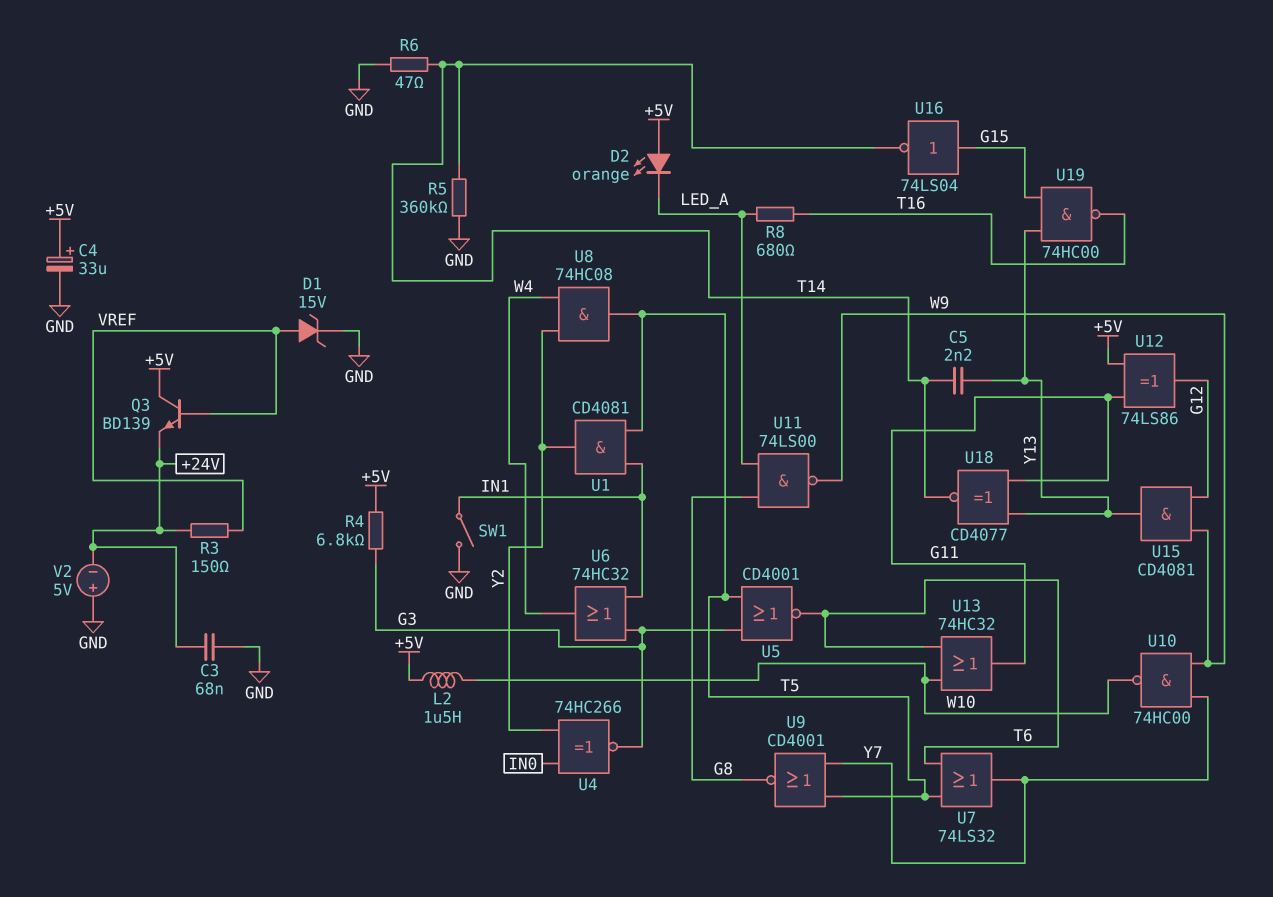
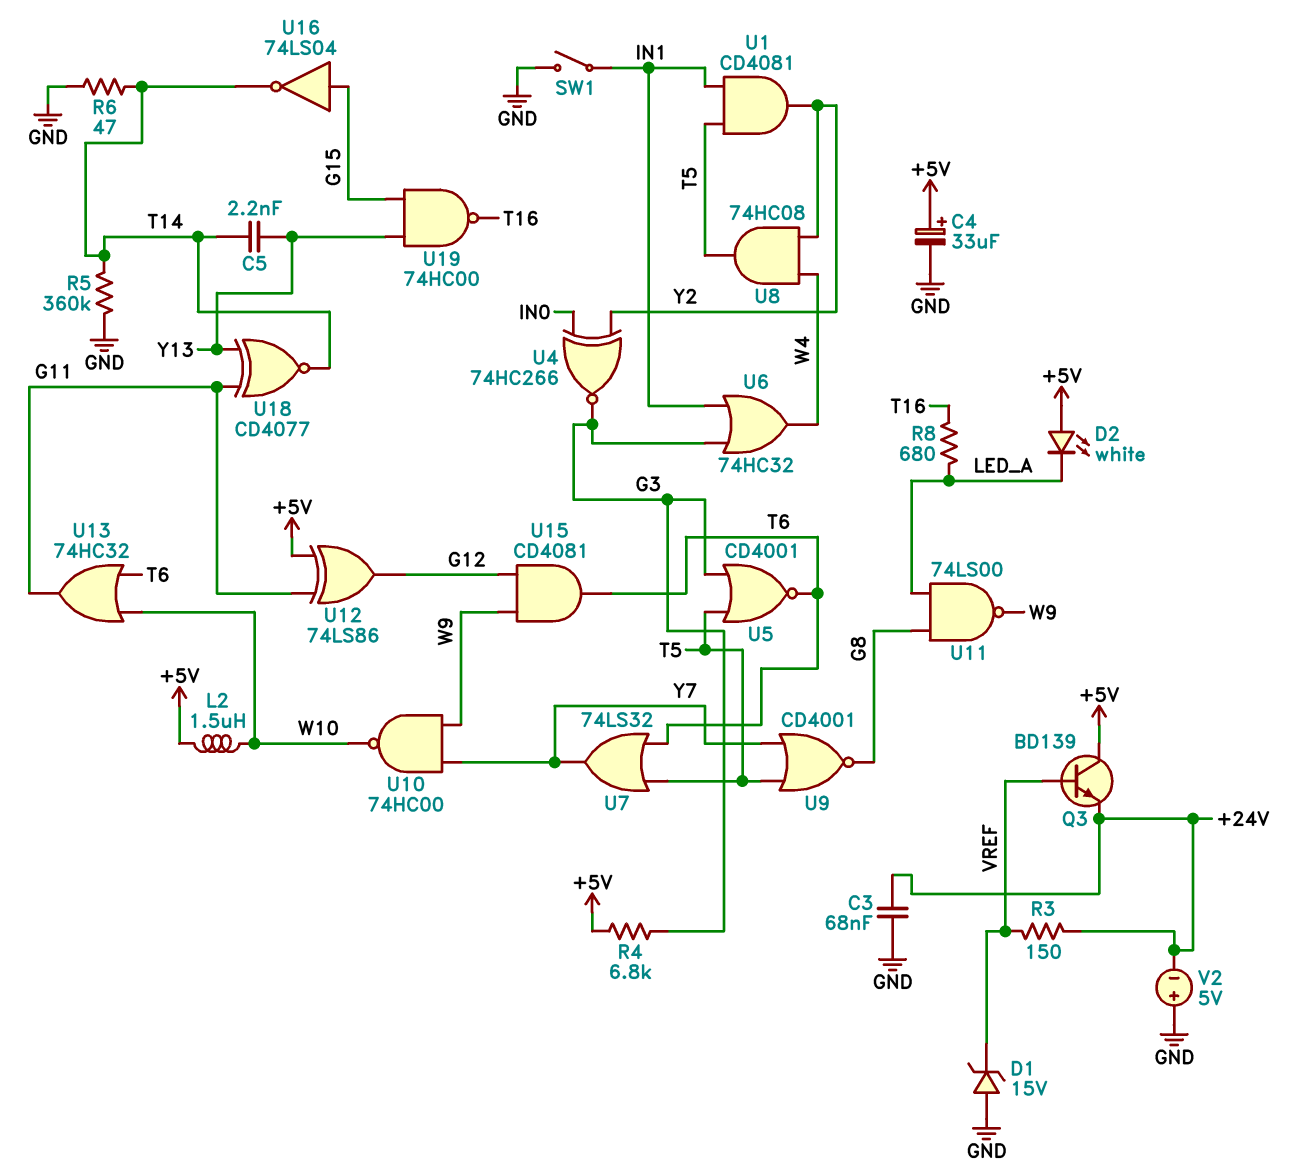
D1: zener 15V (A VREF, K GND) -> zener 15V (A GND, K VREF)
D2: LED orange (A +5V, K LED_A) -> LED white (A +5V, K LED_A)
U15: AND CD4081 (in G12, in W9, out Y13) -> AND CD4081 (in G12, in W9, out T6)

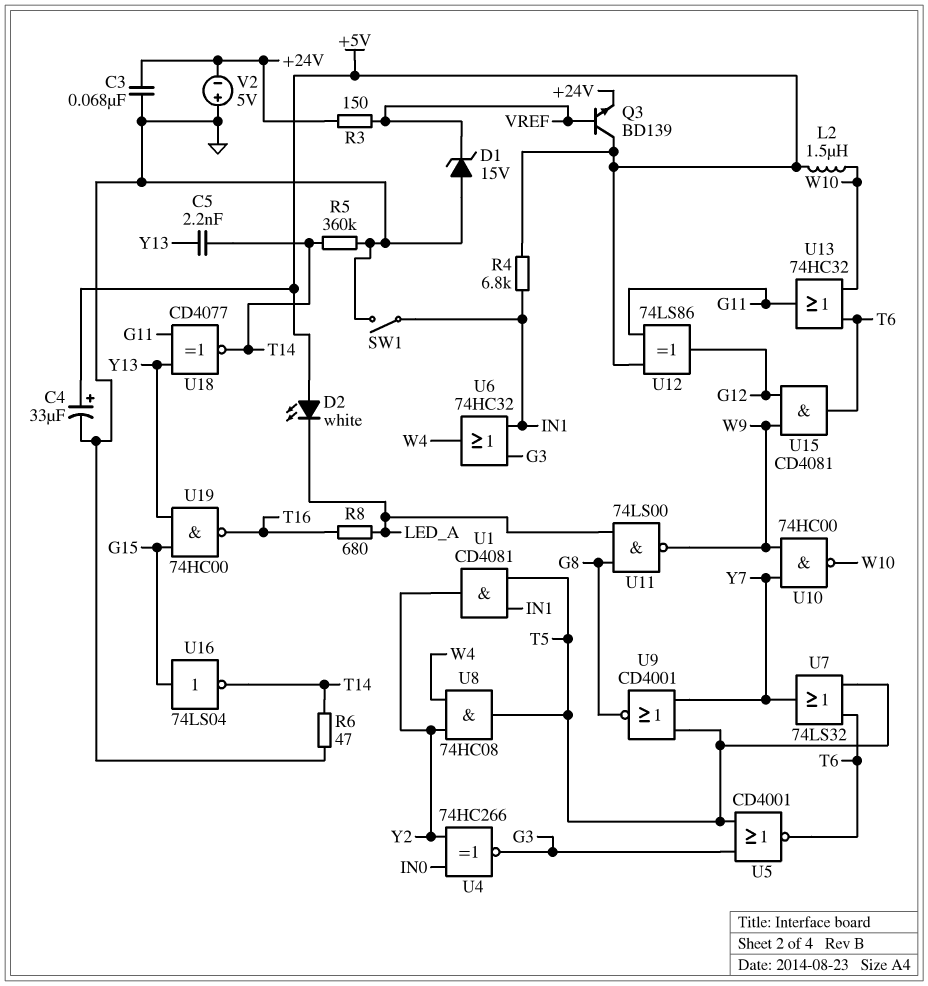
R4: 6.8k (+5V, G3) -> 6.8k (+5V, IN1)

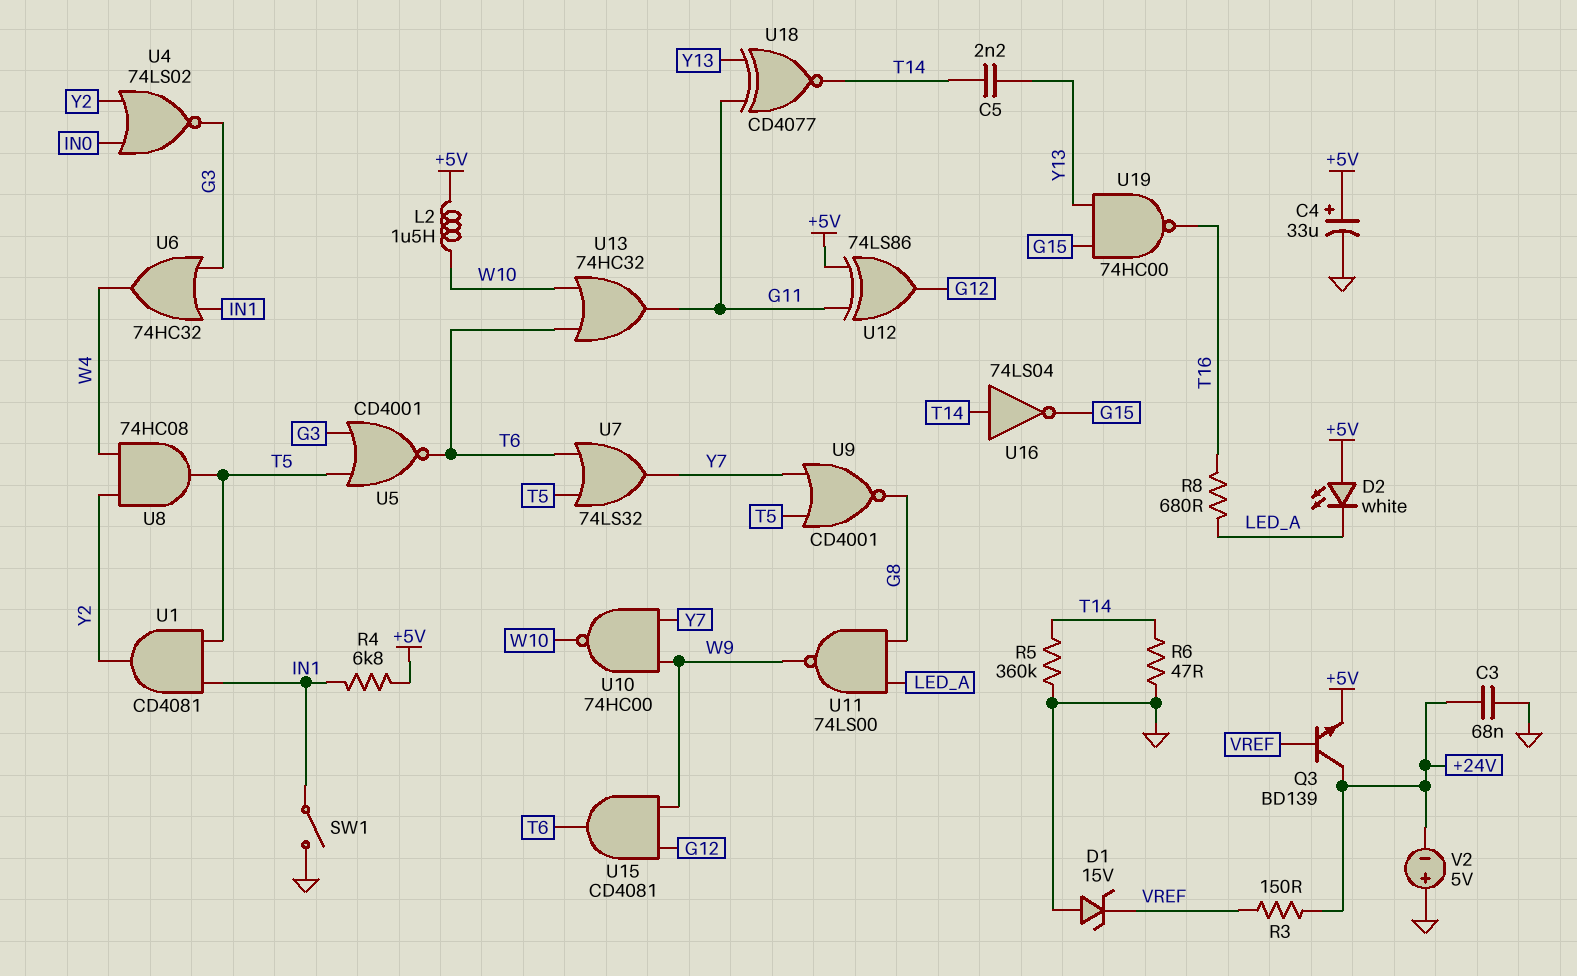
Q3: NPN BD139 (B VREF, C +5V, E +24V) -> NPN BD139 (B VREF, C +24V, E +5V)
U4: XNOR 74HC266 (in IN0, in Y2, out G3) -> NOR 74LS02 (in IN0, in Y2, out G3)
U16: NOT 74LS04 (in G15, out T14) -> NOT 74LS04 (in T14, out G15)

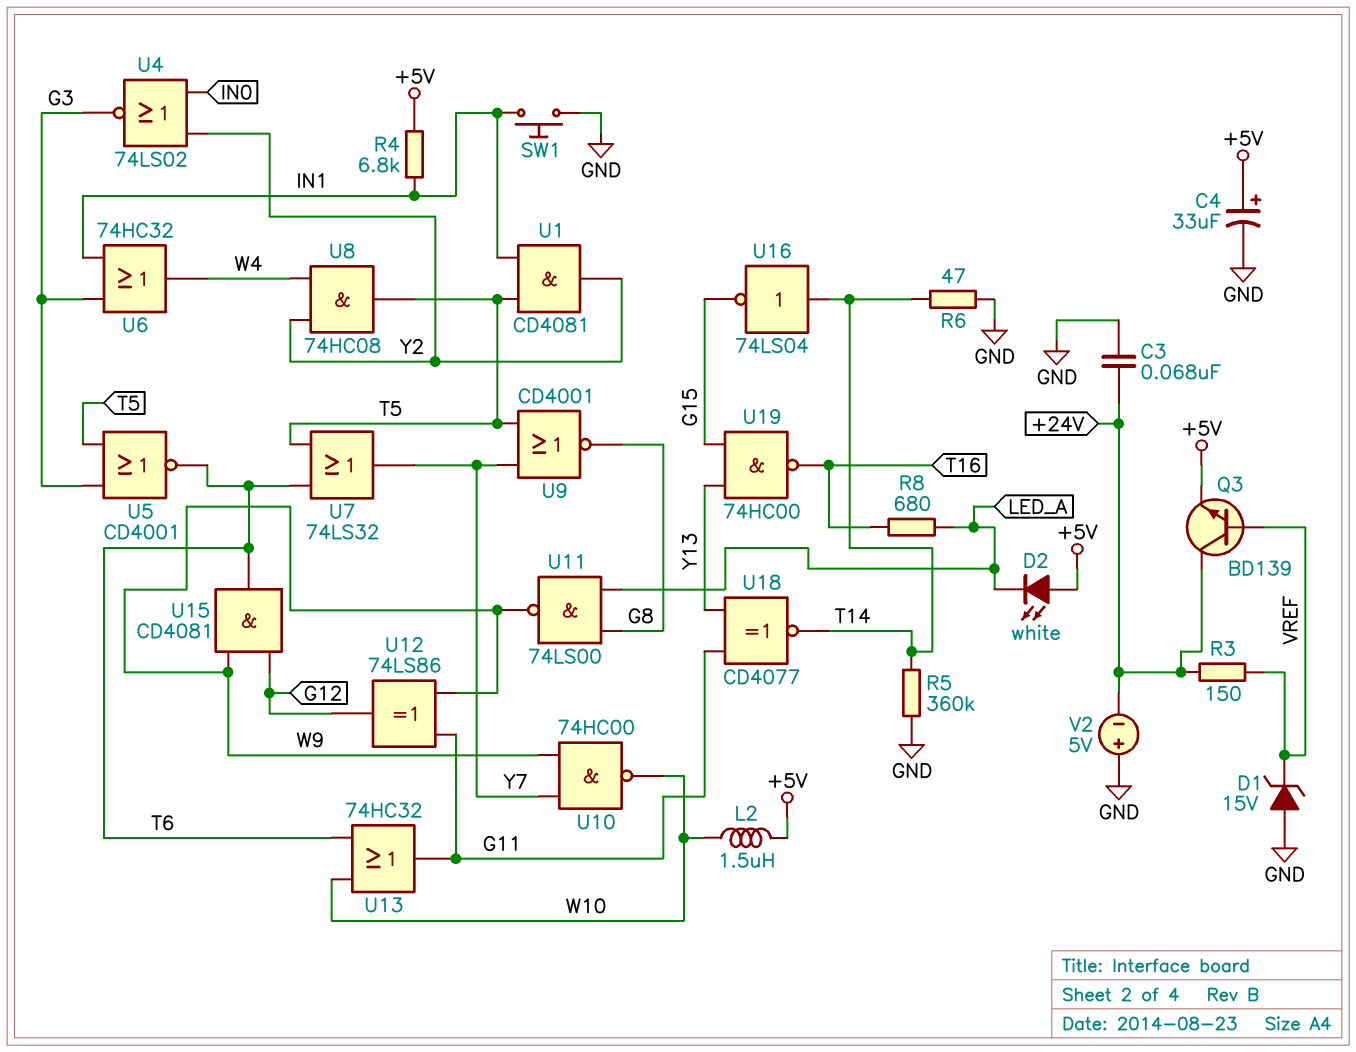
C5: 2.2nF (T14, Y13) -> none
SW1: switch (GND, IN1) -> button (GND, IN1)
U12: XOR 74LS86 (in +5V, in G11, out G12) -> XOR 74LS86 (in G11, in W9, out G12)

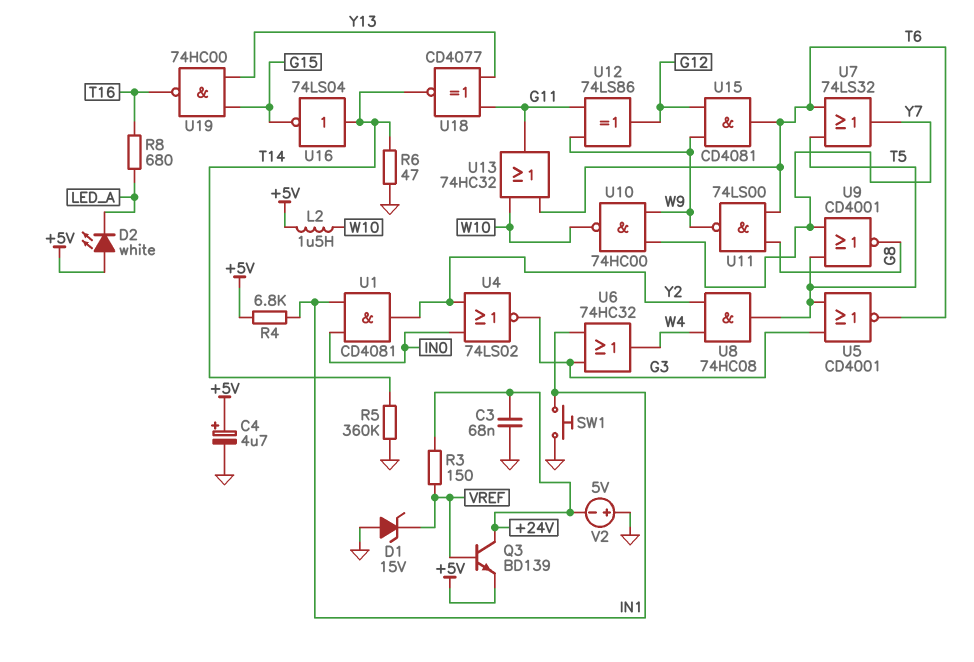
C4: 33uF (plus +5V, minus GND) -> 4.7uF (plus +5V, minus GND)
U1: AND CD4081 (in IN1, in T5, out Y2) -> AND CD4081 (in IN0, in IN1, out Y2)
U11: NAND 74LS00 (in G8, in LED_A, out W9) -> NAND 74LS00 (in G8, in T6, out W9)

